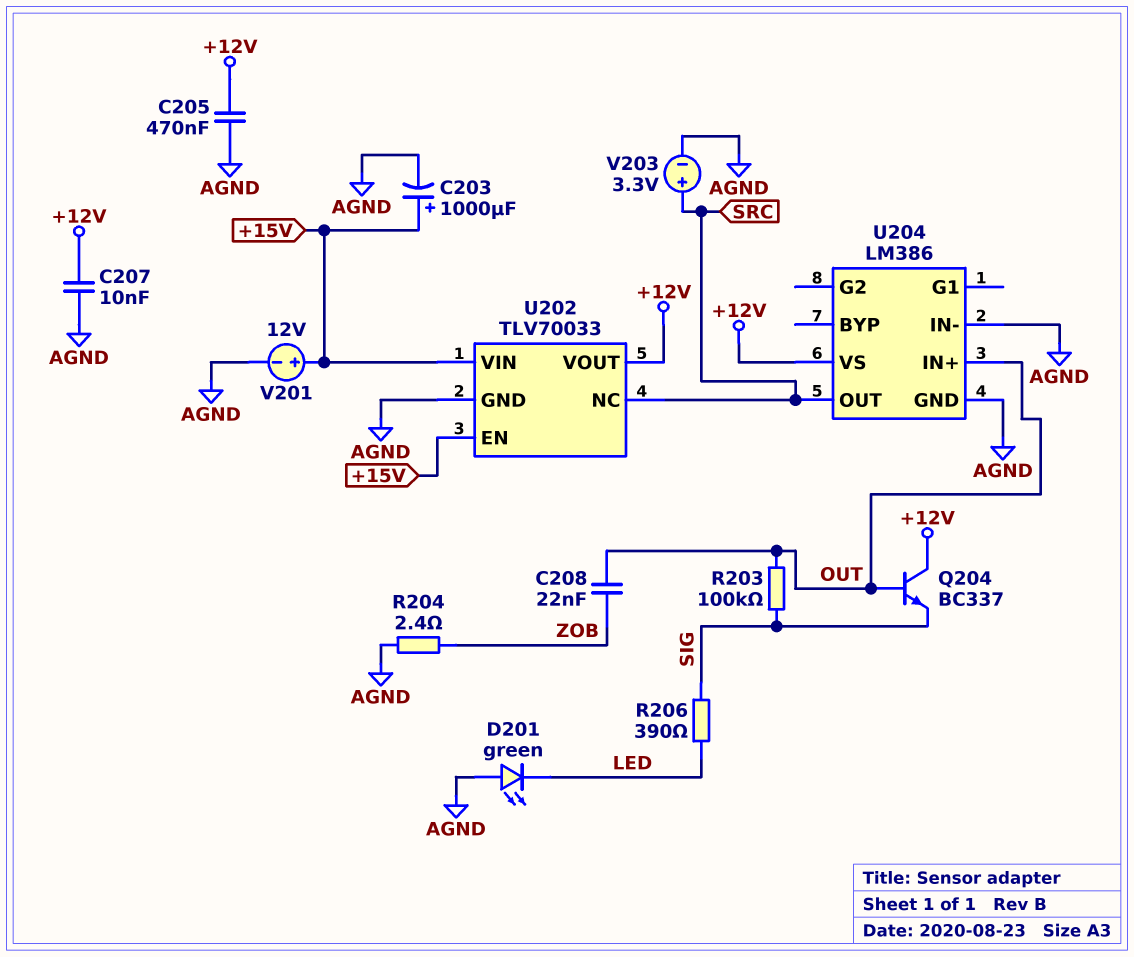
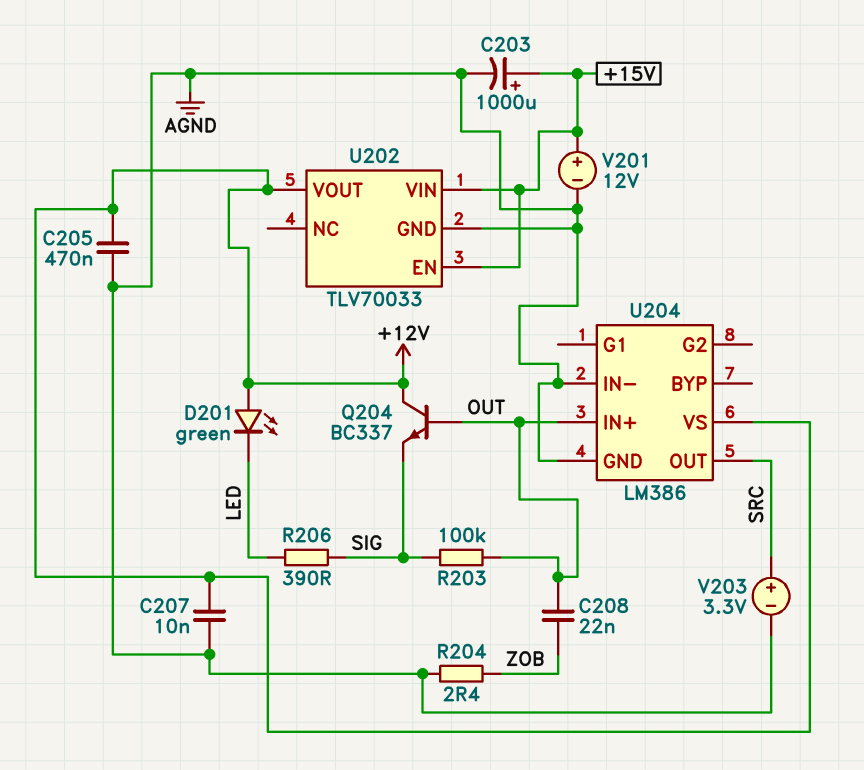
D201: LED green (A AGND, K LED) -> LED green (A +12V, K LED)
U202 pin NC: SRC -> none

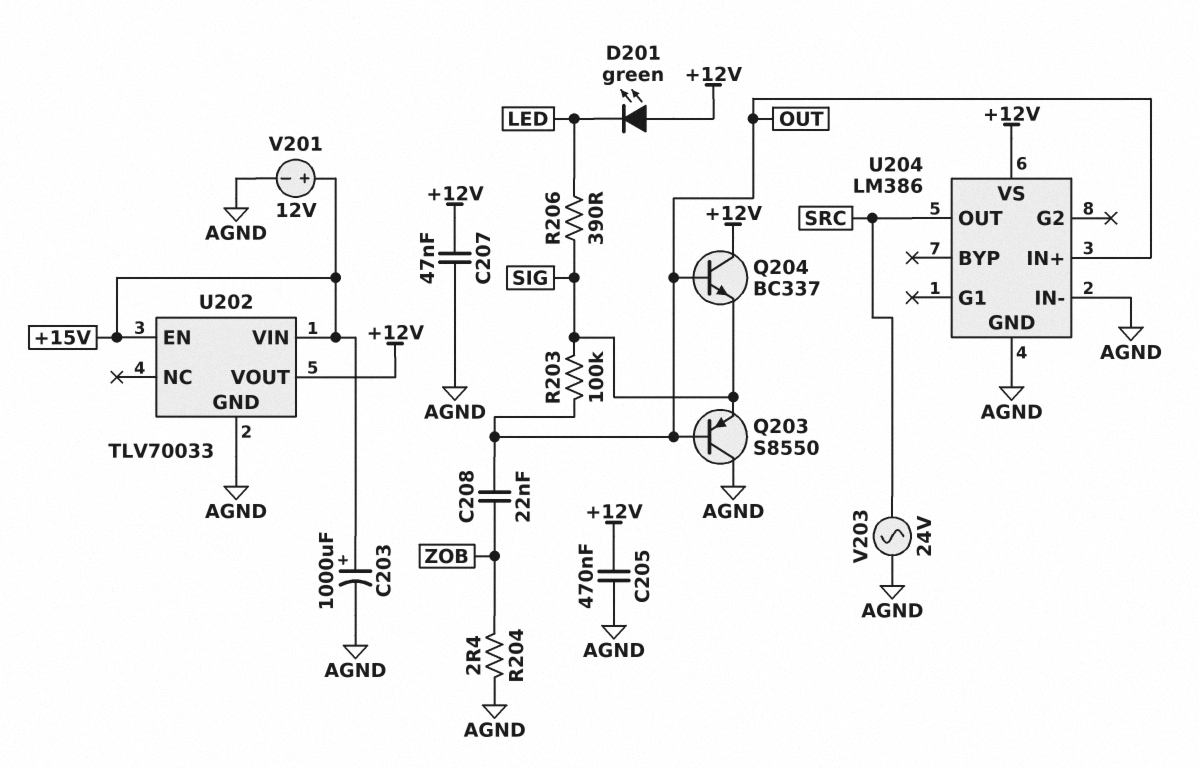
C207: 10nF (+12V, AGND) -> 47nF (+12V, AGND)
Q203: none -> PNP S8550 (B OUT, C AGND, E SIG)
V203: 3.3V (plus SRC, minus AGND) -> AC 24V (AGND, SRC)

